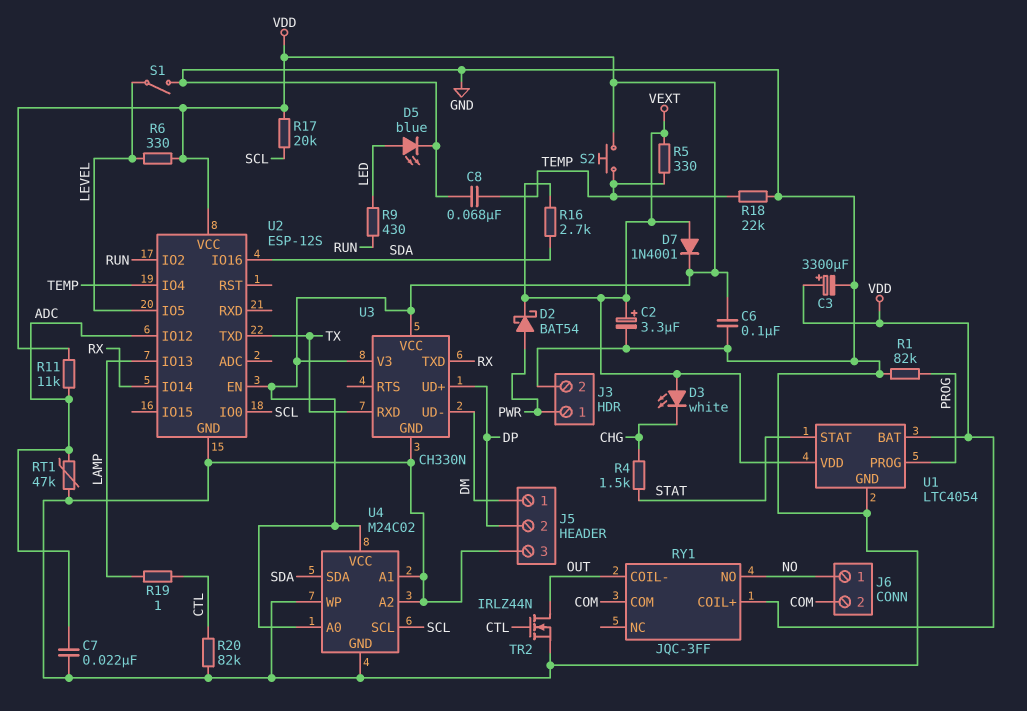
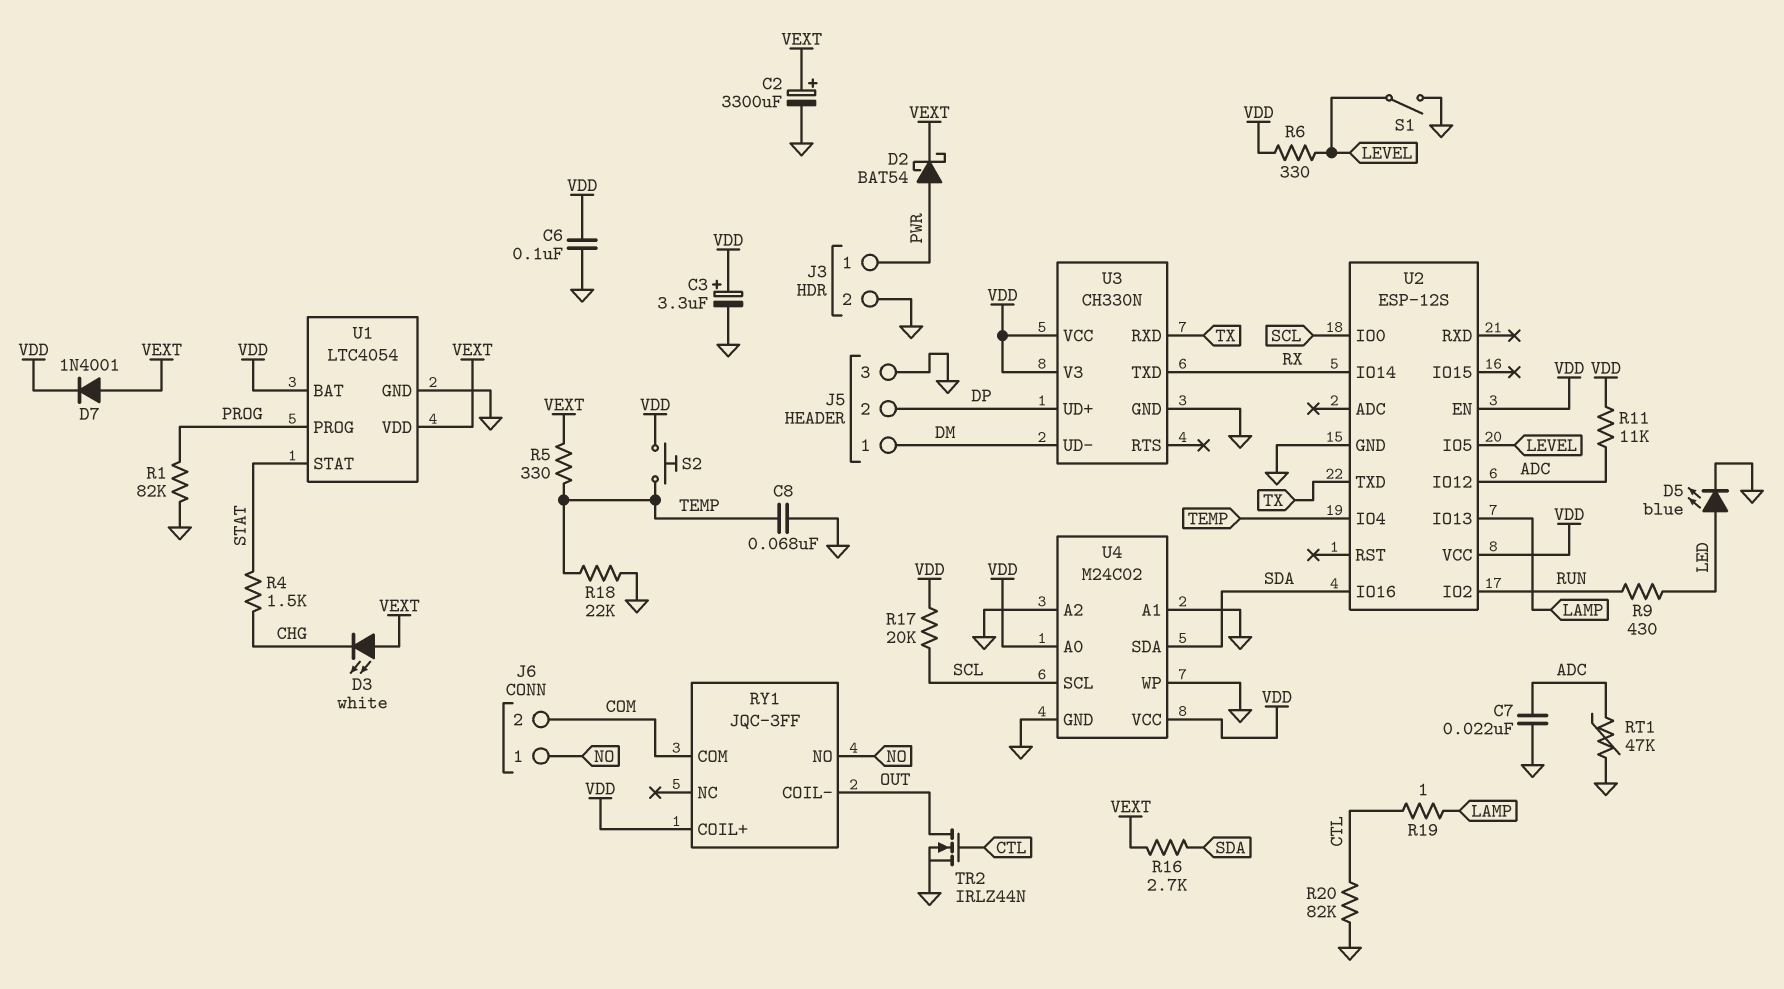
C2: 3.3uF (plus VEXT, minus GND) -> 3300uF (plus VEXT, minus GND)
C3: 3300uF (plus VDD, minus GND) -> 3.3uF (plus VDD, minus GND)

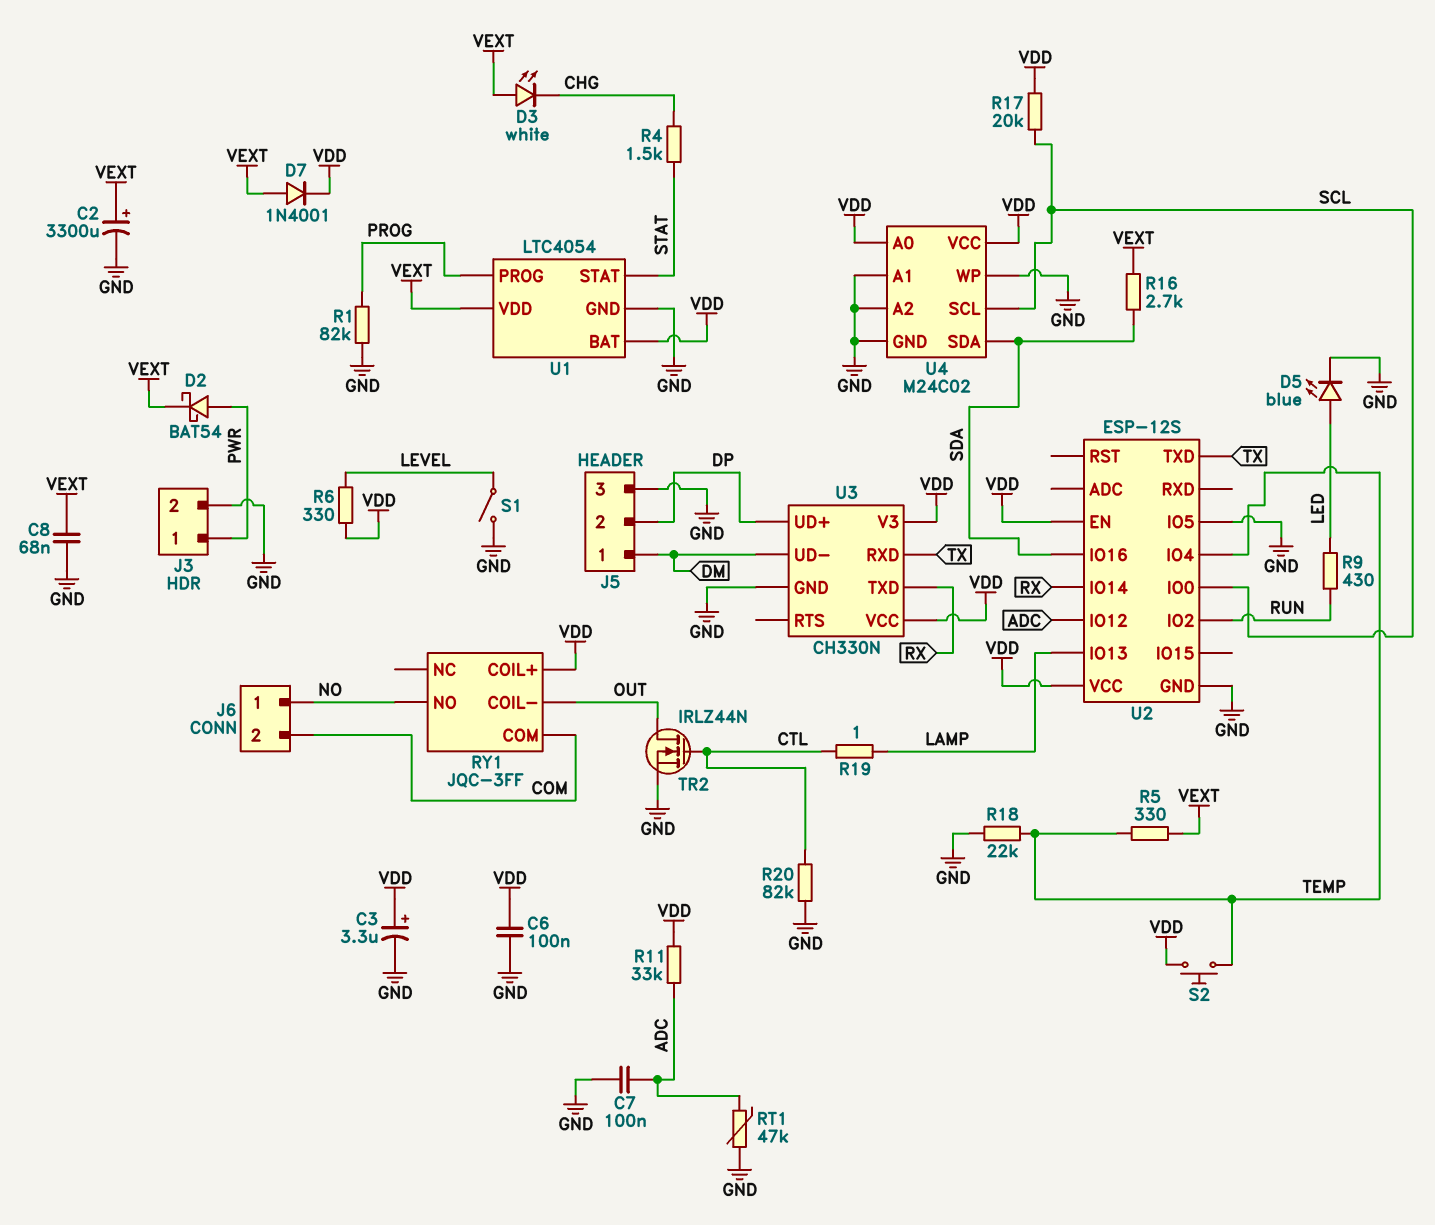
C7: 22nF (ADC, GND) -> 100nF (ADC, GND)
C8: 68nF (GND, TEMP) -> 68nF (GND, VEXT)
R11: 11k (ADC, VDD) -> 33k (ADC, VDD)
U2 pin IO5: LEVEL -> GND

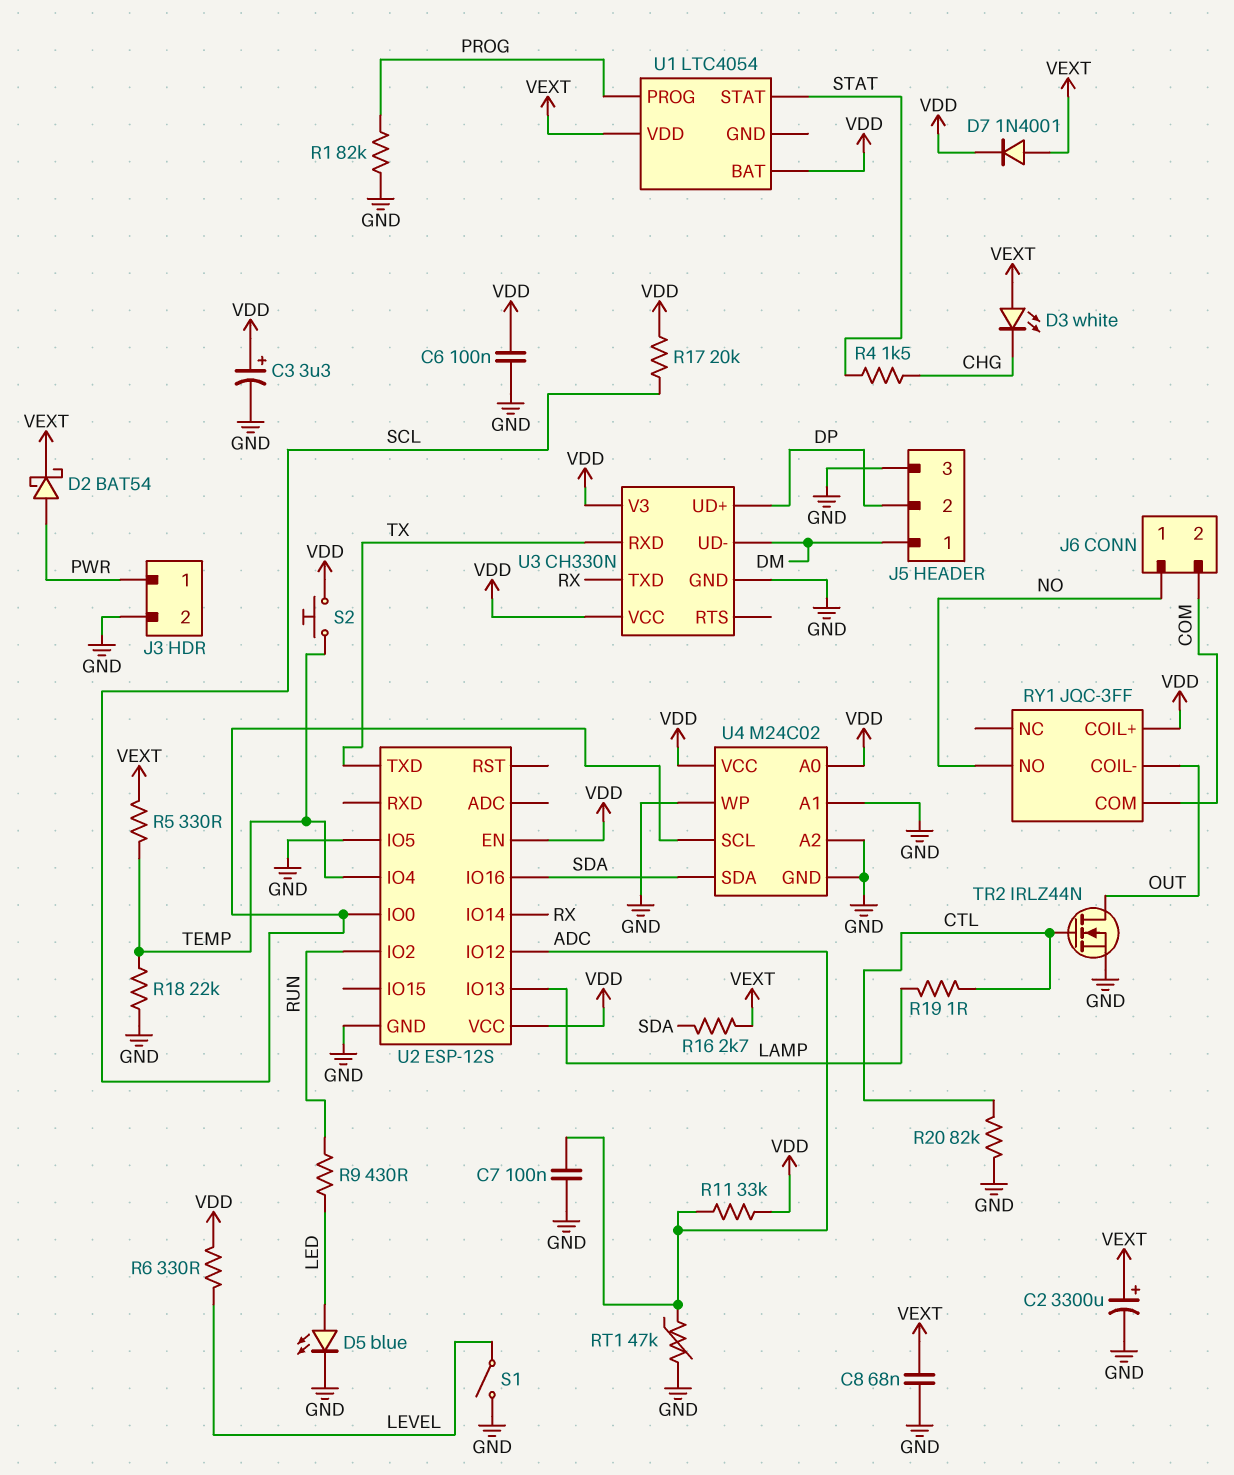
U1 pin GND: GND -> none

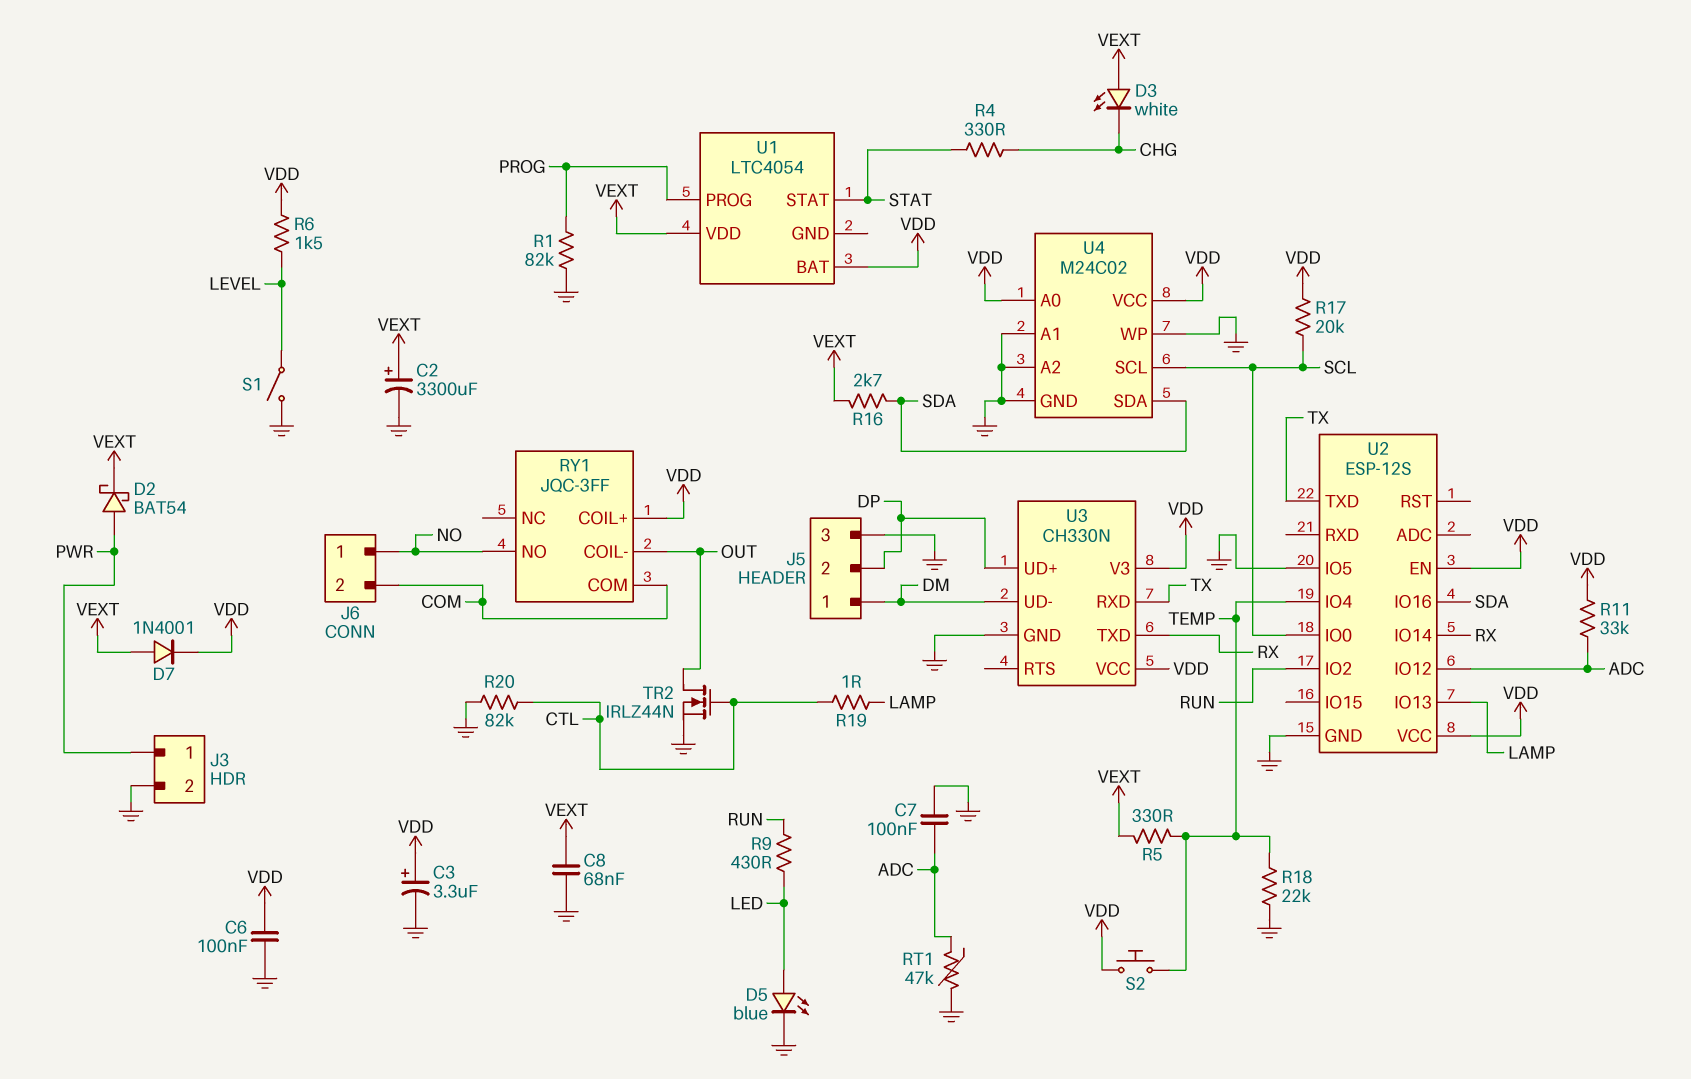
R4: 1.5k (CHG, STAT) -> 330 (CHG, STAT)
R6: 330 (LEVEL, VDD) -> 1.5k (LEVEL, VDD)

